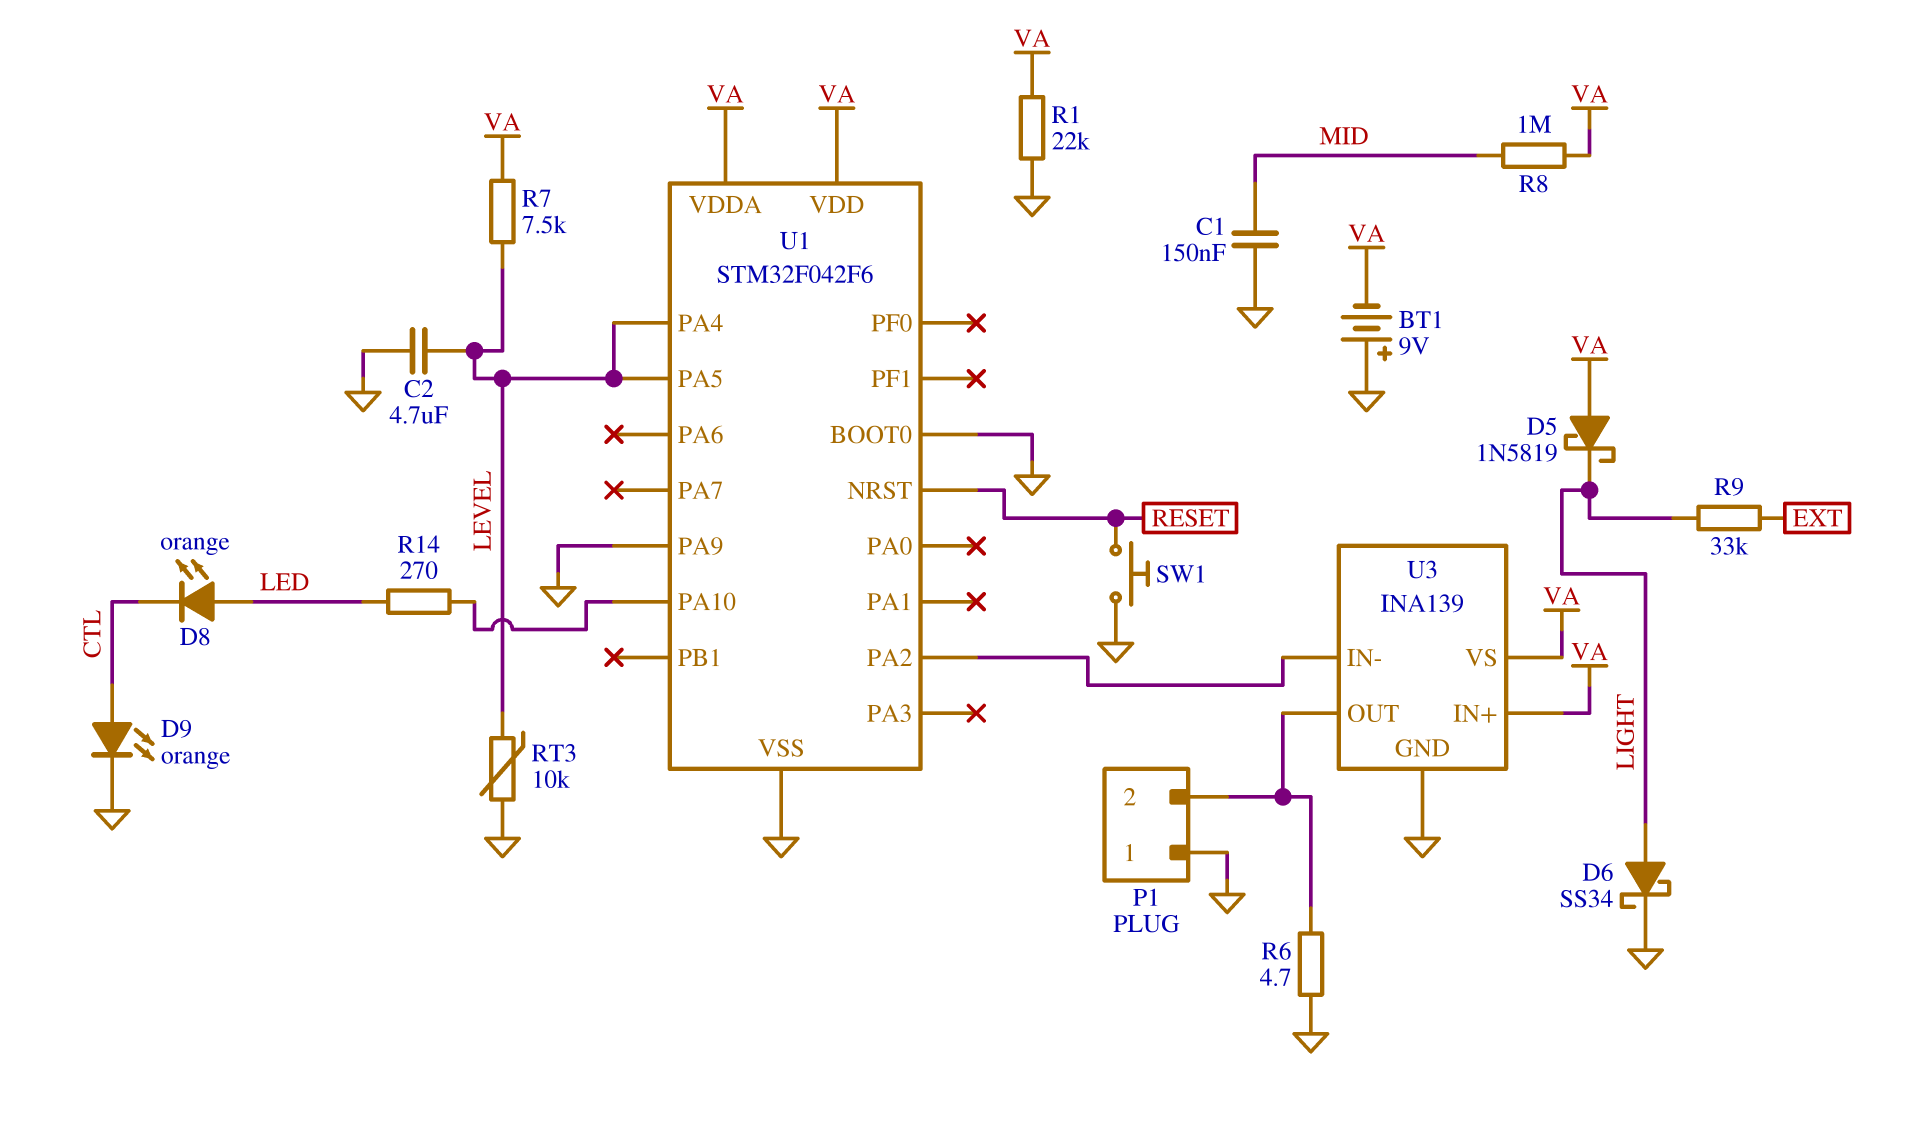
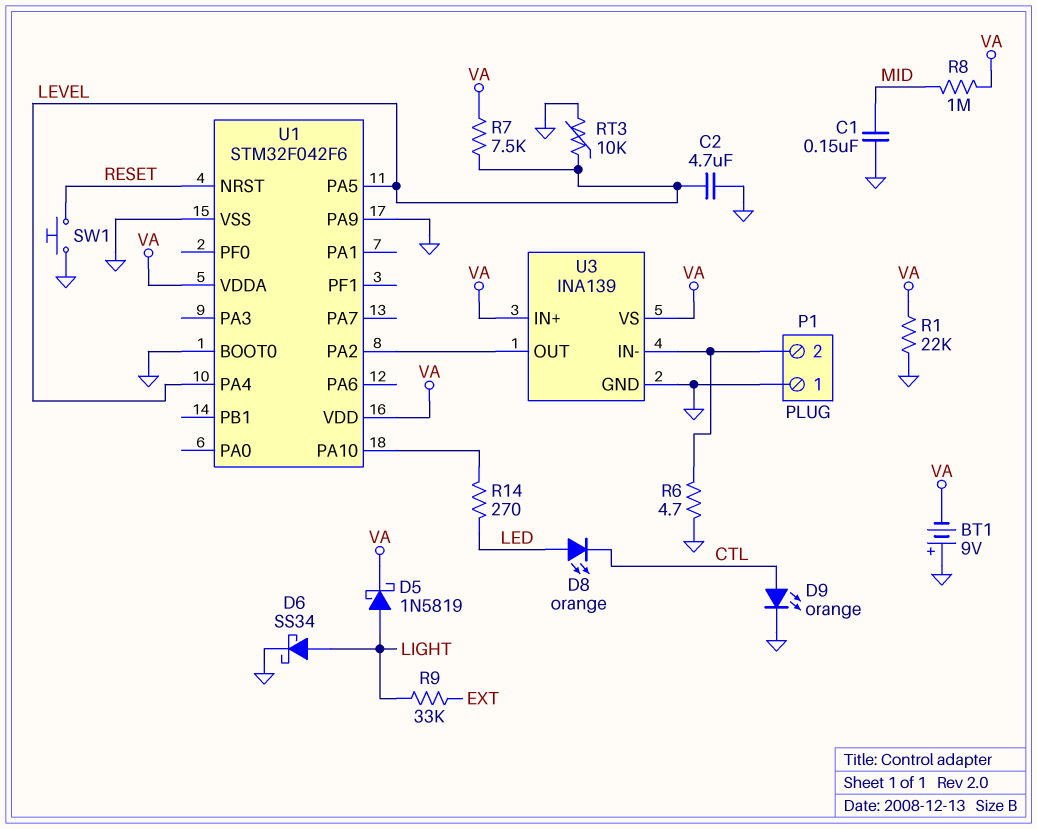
D5: schottky 1N5819 (A VA, K LIGHT) -> schottky 1N5819 (A LIGHT, K VA)
U3 pin IN-: U1/PA2 -> P1/2
U3 pin OUT: P1/2 -> U1/PA2

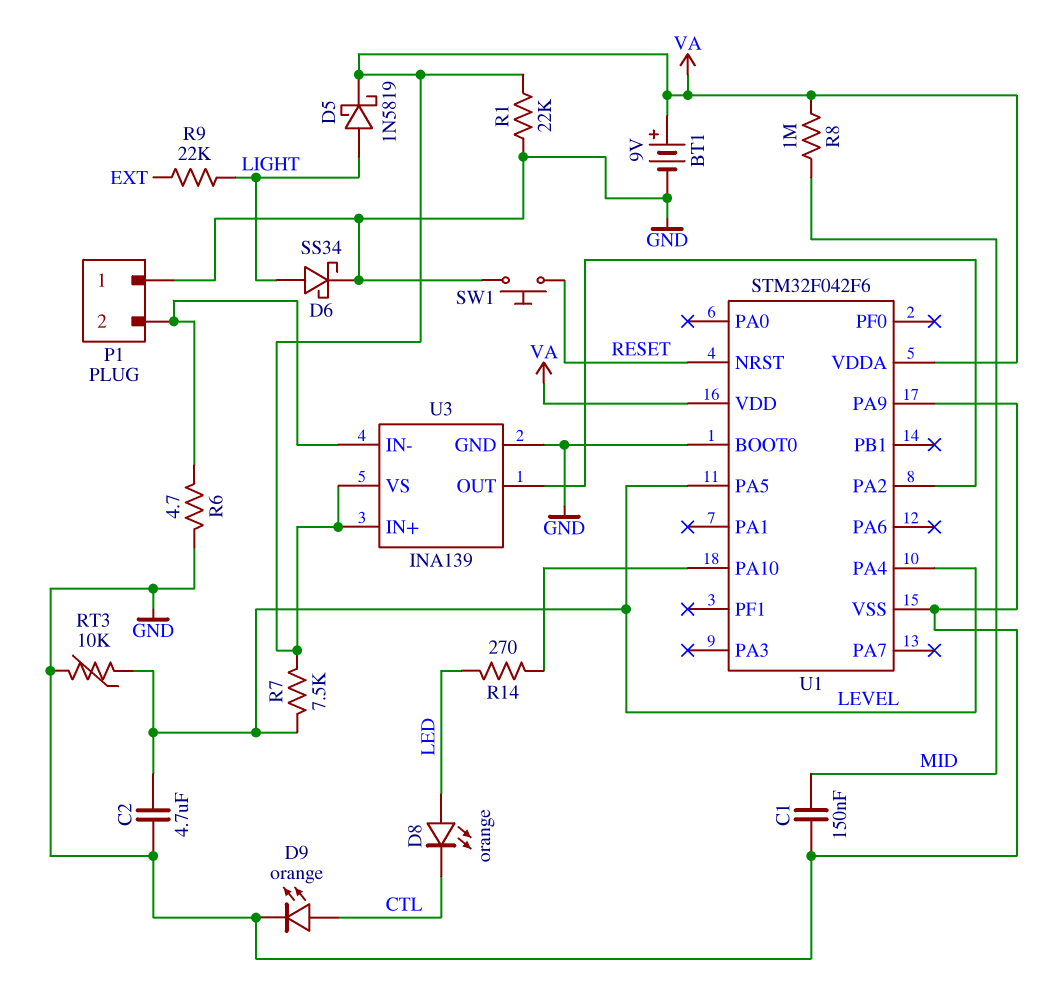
BT1: 9V (plus GND, minus VA) -> 9V (plus VA, minus GND)
R9: 33k (EXT, LIGHT) -> 22k (EXT, LIGHT)

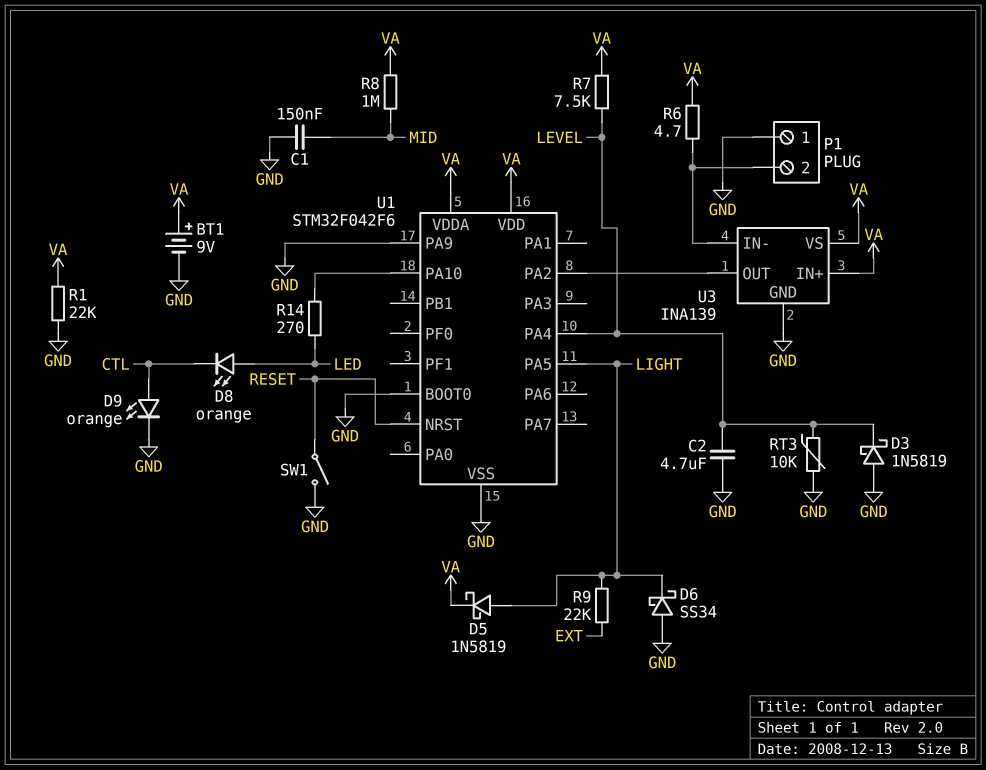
D3: none -> schottky 1N5819 (A GND, K LEVEL)
D6: schottky SS34 (A LIGHT, K GND) -> schottky SS34 (A GND, K LIGHT)
R6: 4.7 (GND, P1/2) -> 4.7 (P1/2, VA)
SW1: button (GND, RESET) -> switch (GND, RESET)
U1 pin PA5: LEVEL -> LIGHT

